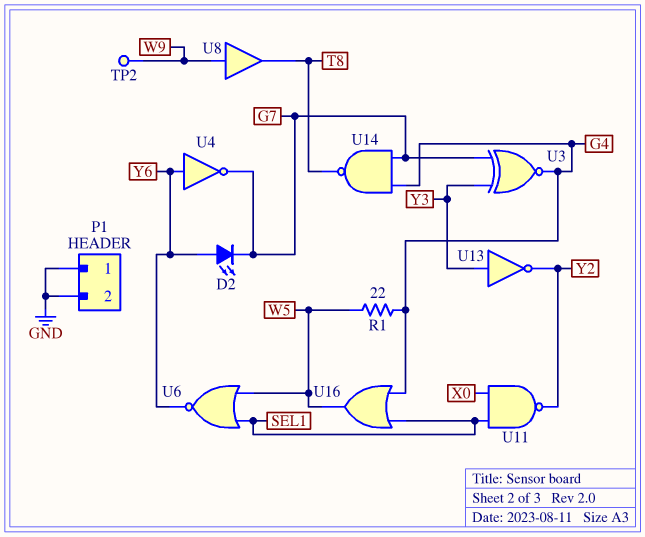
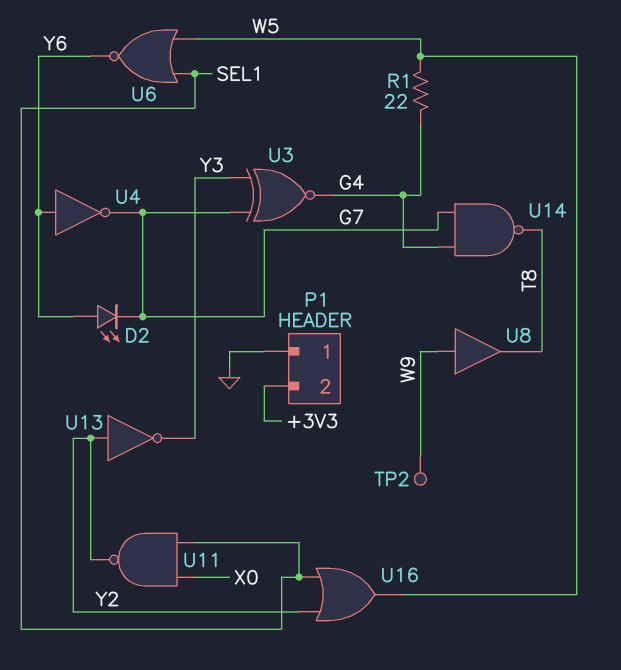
P1 pin 2: GND -> +3V3
U13: NOT (in Y3, out Y2) -> NOT (in Y2, out Y3)
U16: OR (in G4, in SEL1, out W5) -> OR (in SEL1, in Y2, out W5)

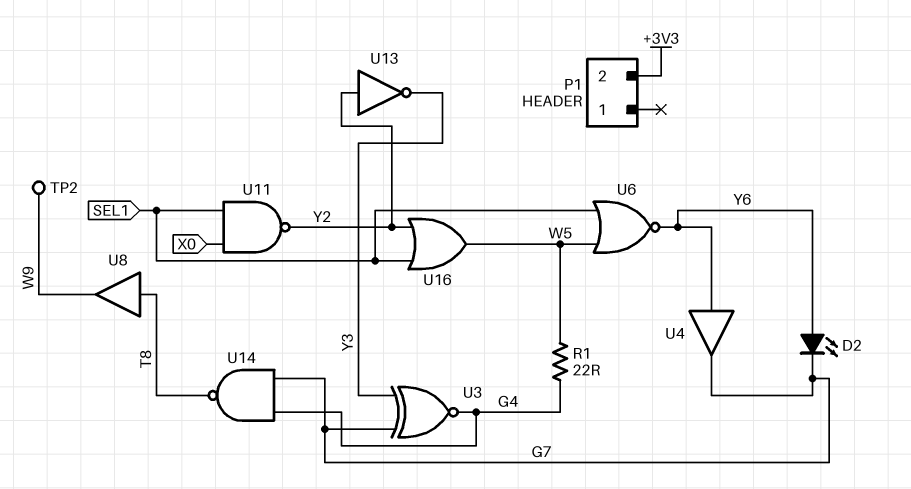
P1 pin 1: GND -> none
U4: NOT (in Y6, out G7) -> buffer (in Y6, out G7)
U8: buffer (in W9, out T8) -> buffer (in T8, out W9)

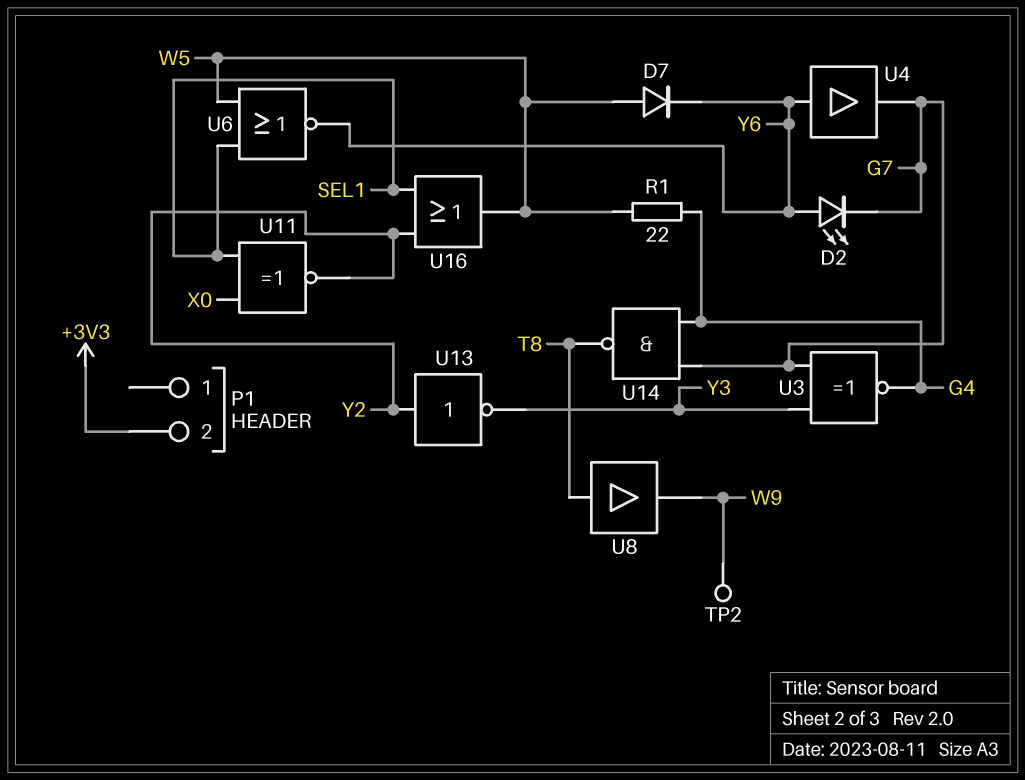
D7: none -> diode (A W5, K Y6)
U11: NAND (in SEL1, in X0, out Y2) -> XNOR (in SEL1, in X0, out Y2)

